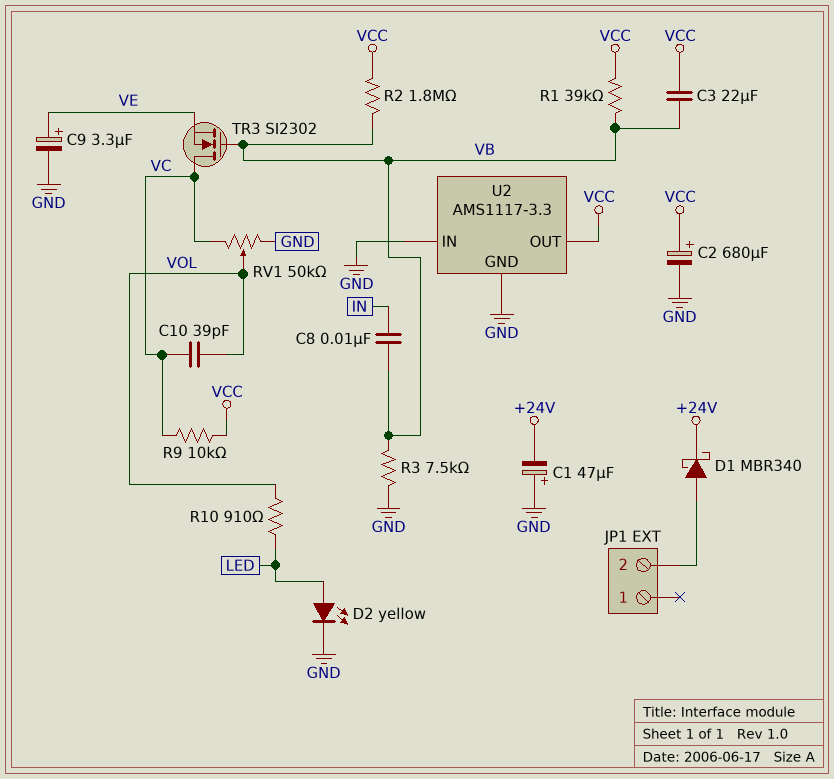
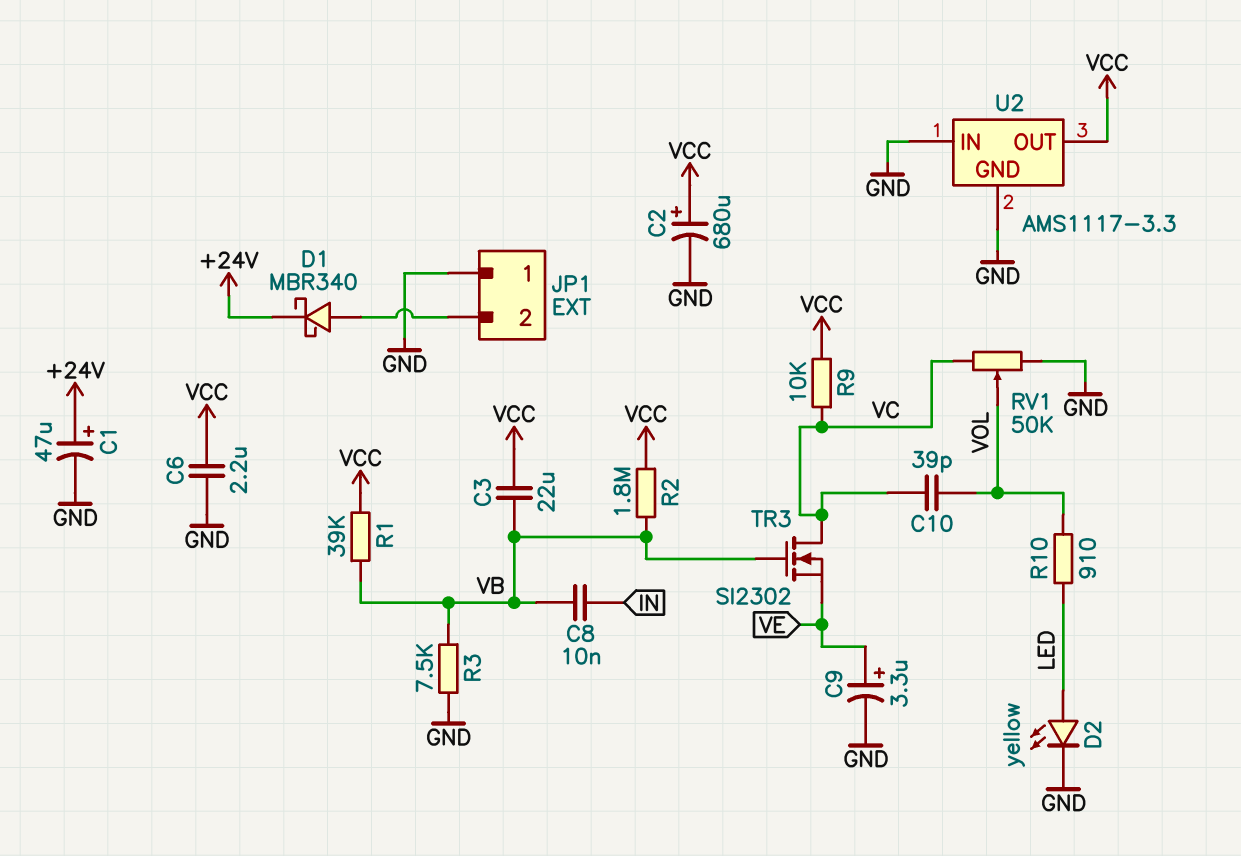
C1: 47uF (plus GND, minus +24V) -> 47uF (plus +24V, minus GND)
C6: none -> 2.2uF (GND, VCC)
JP1 pin 1: none -> GND

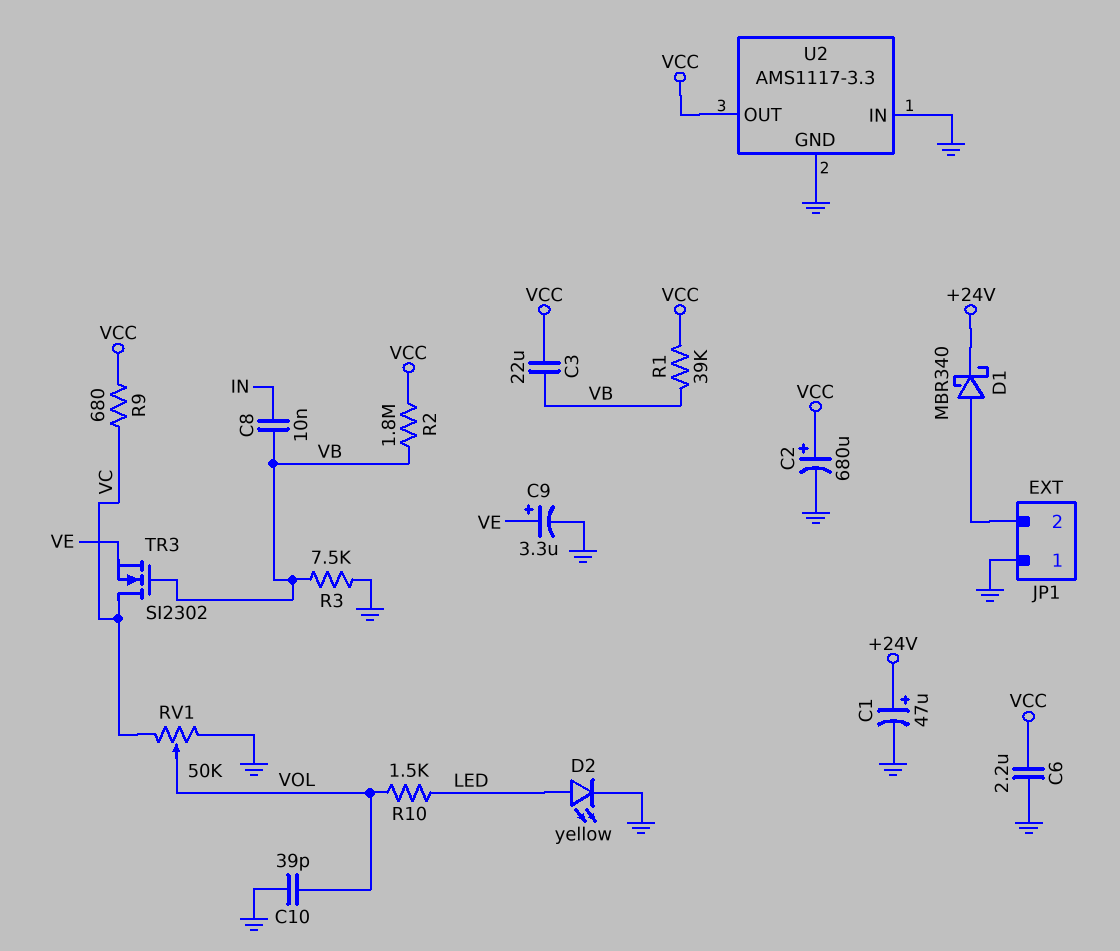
C10: 39pF (VC, VOL) -> 39pF (GND, VOL)
R9: 10k (VC, VCC) -> 680 (VC, VCC)
R10: 910 (LED, VOL) -> 1.5k (LED, VOL)

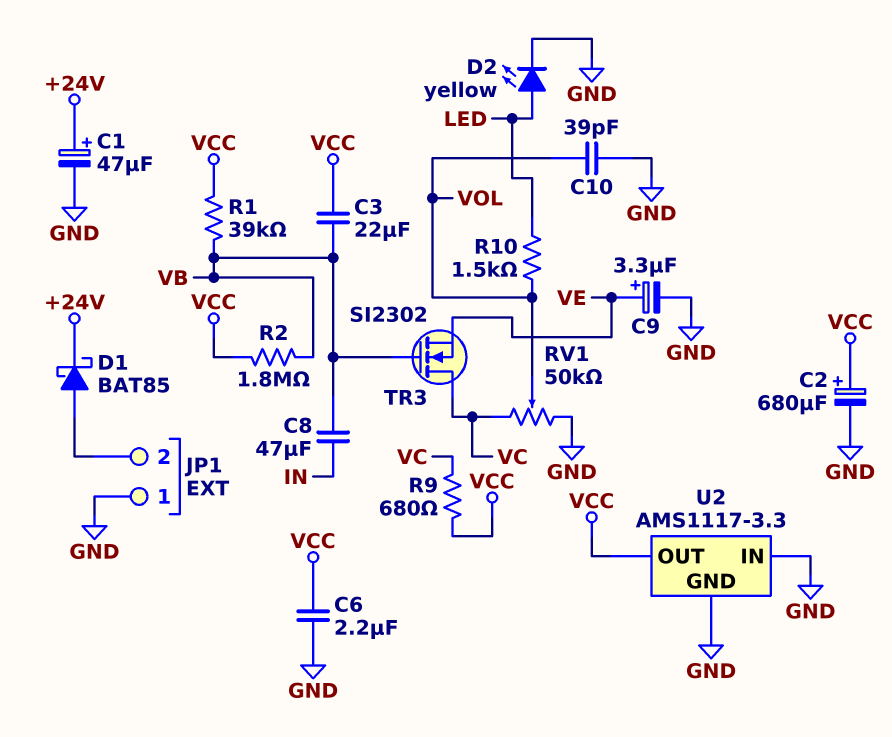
C8: 10nF (IN, VB) -> 47uF (IN, VB)
D1: schottky MBR340 (A JP1/2, K +24V) -> schottky BAT85 (A JP1/2, K +24V)
R3: 7.5k (GND, VB) -> none

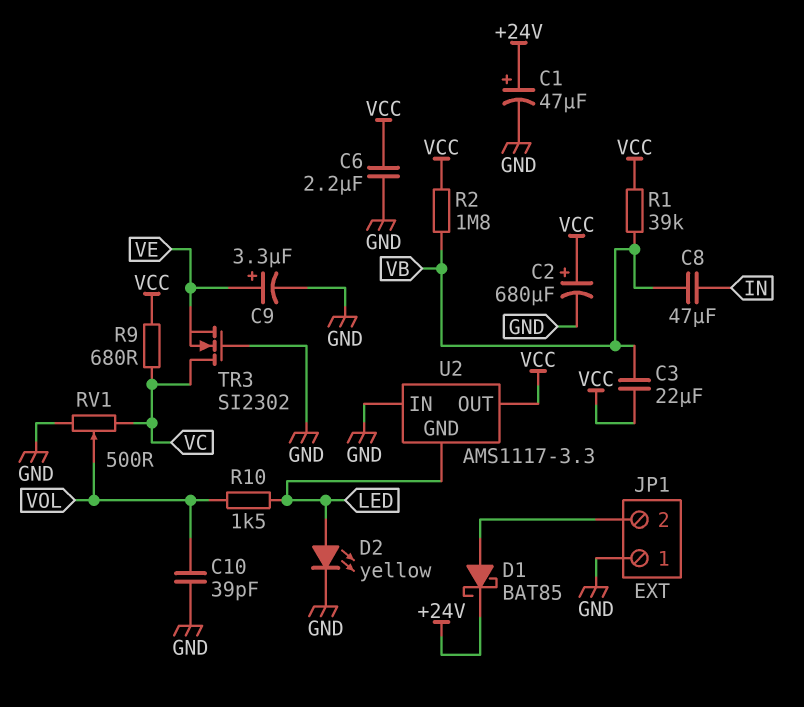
RV1: 50k (GND, VC, wiper VOL) -> 500 (GND, VC, wiper VOL)
TR3: NMOS SI2302 (G VB, D VC, S VE) -> NMOS SI2302 (G GND, D VC, S VE)
U2 pin GND: GND -> LED

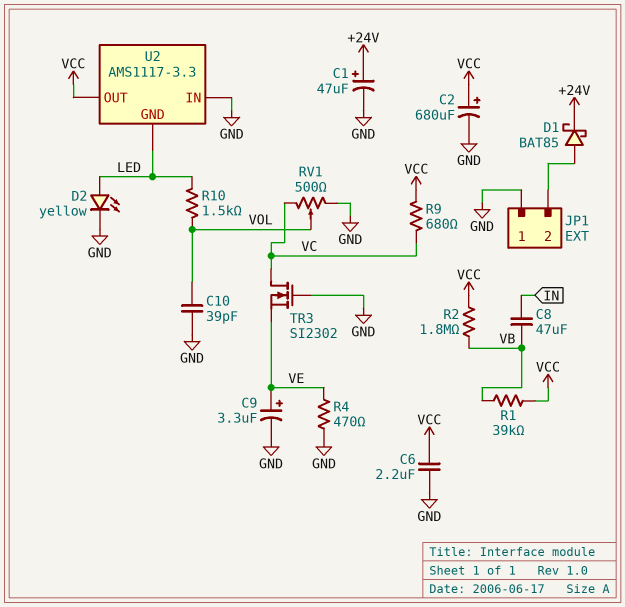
C3: 22uF (VB, VCC) -> none
R4: none -> 470 (GND, VE)

